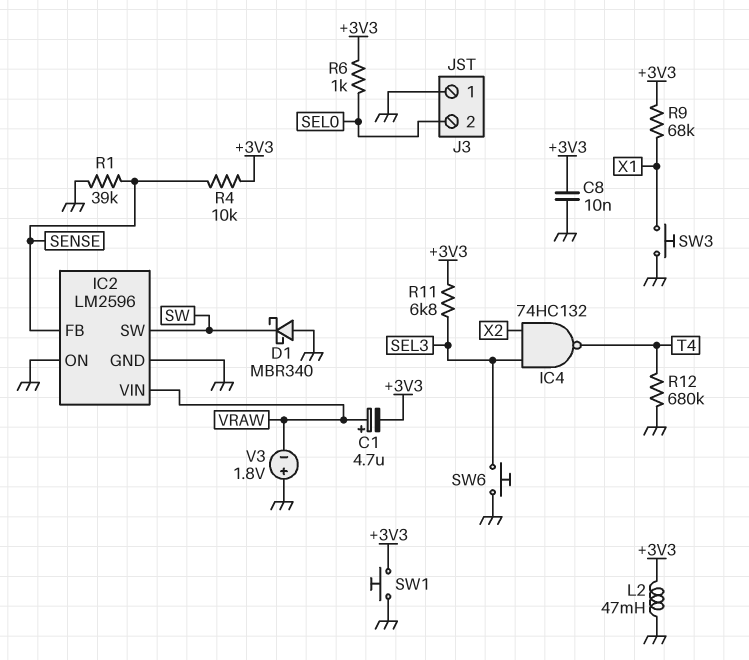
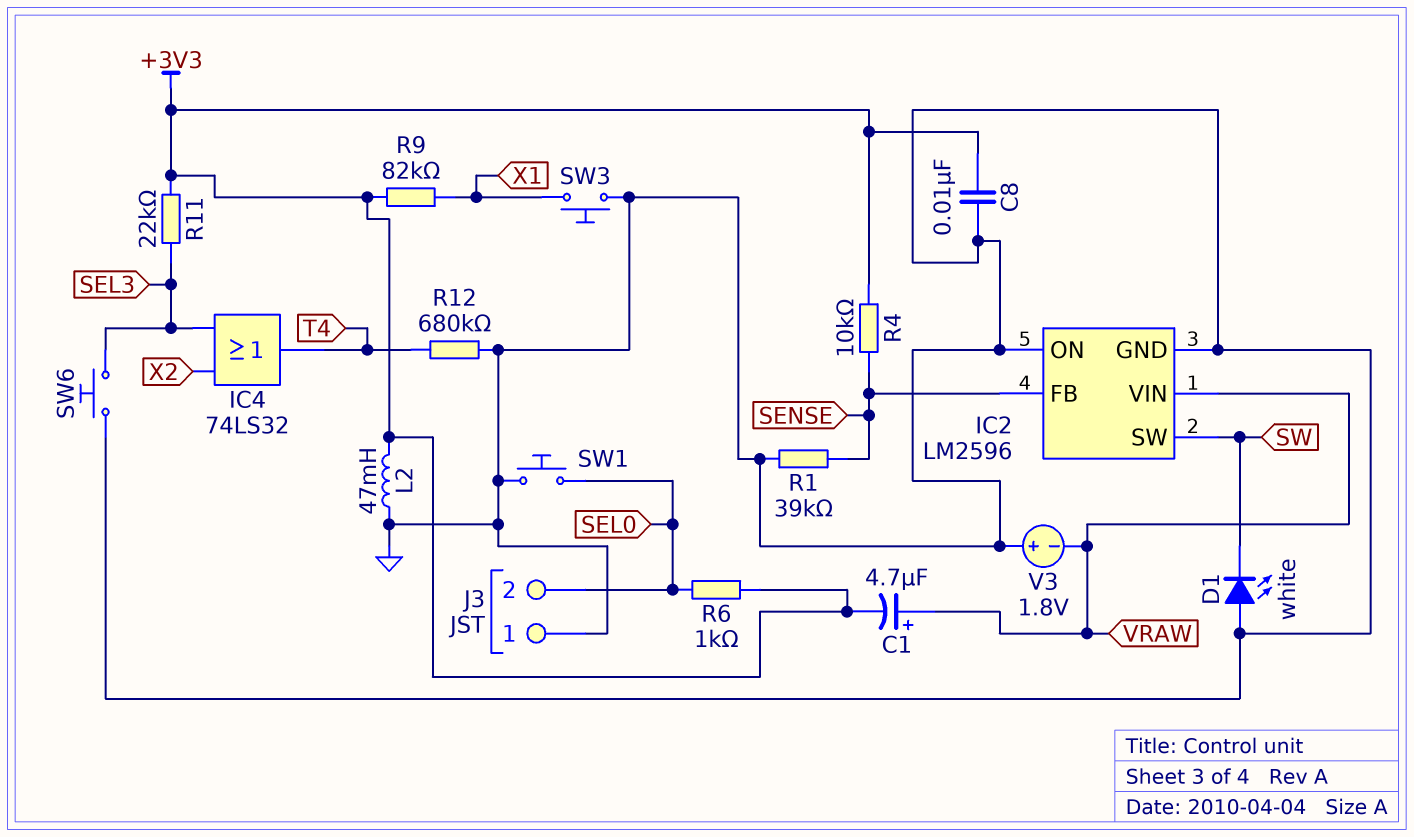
D1: schottky MBR340 (A GND, K SW) -> LED white (A GND, K SW)
IC4: NAND 74HC132 (in SEL3, in X2, out T4) -> OR 74LS32 (in SEL3, in X2, out T4)
R9: 68k (+3V3, X1) -> 82k (+3V3, X1)
R11: 6.8k (+3V3, SEL3) -> 22k (+3V3, SEL3)
SW1: button (+3V3, GND) -> button (GND, SEL0)

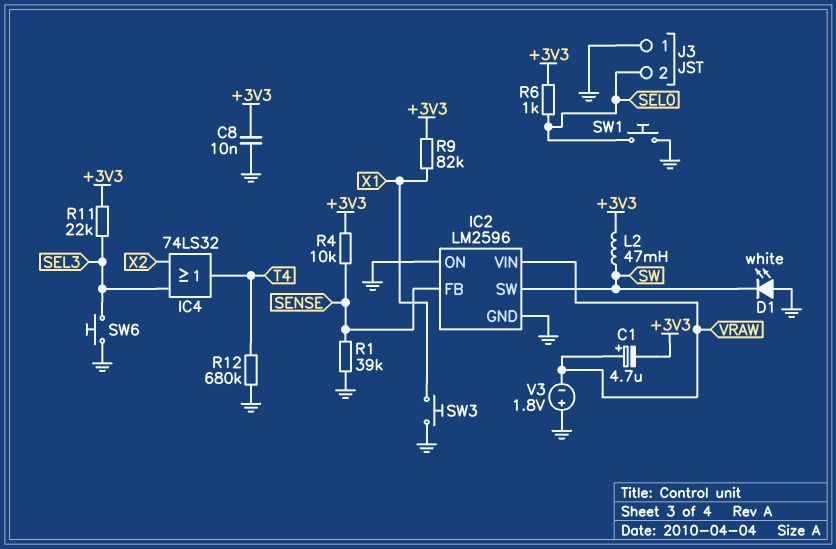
L2: 47mH (+3V3, GND) -> 47mH (+3V3, SW)

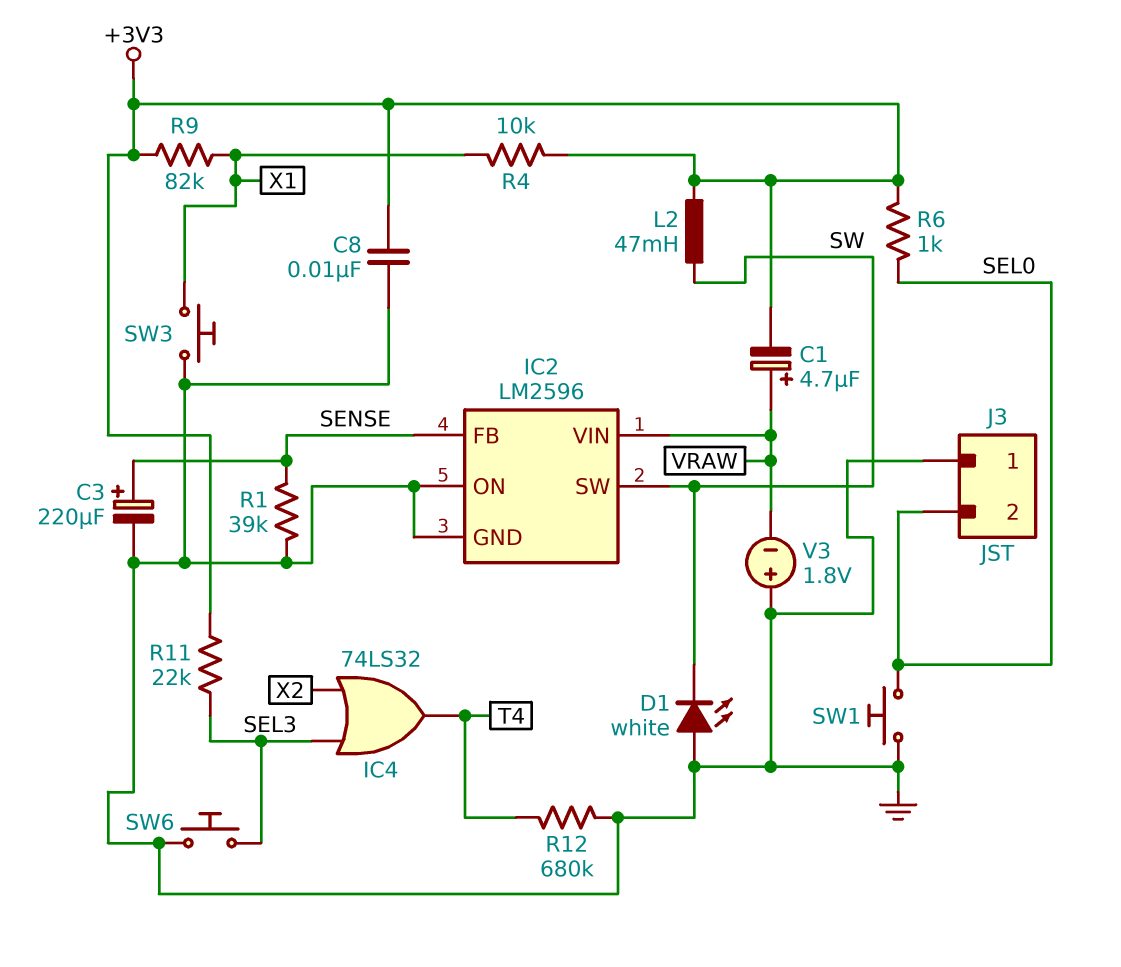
C3: none -> 220uF (plus SENSE, minus GND)
R4: 10k (+3V3, SENSE) -> 10k (+3V3, X1)

